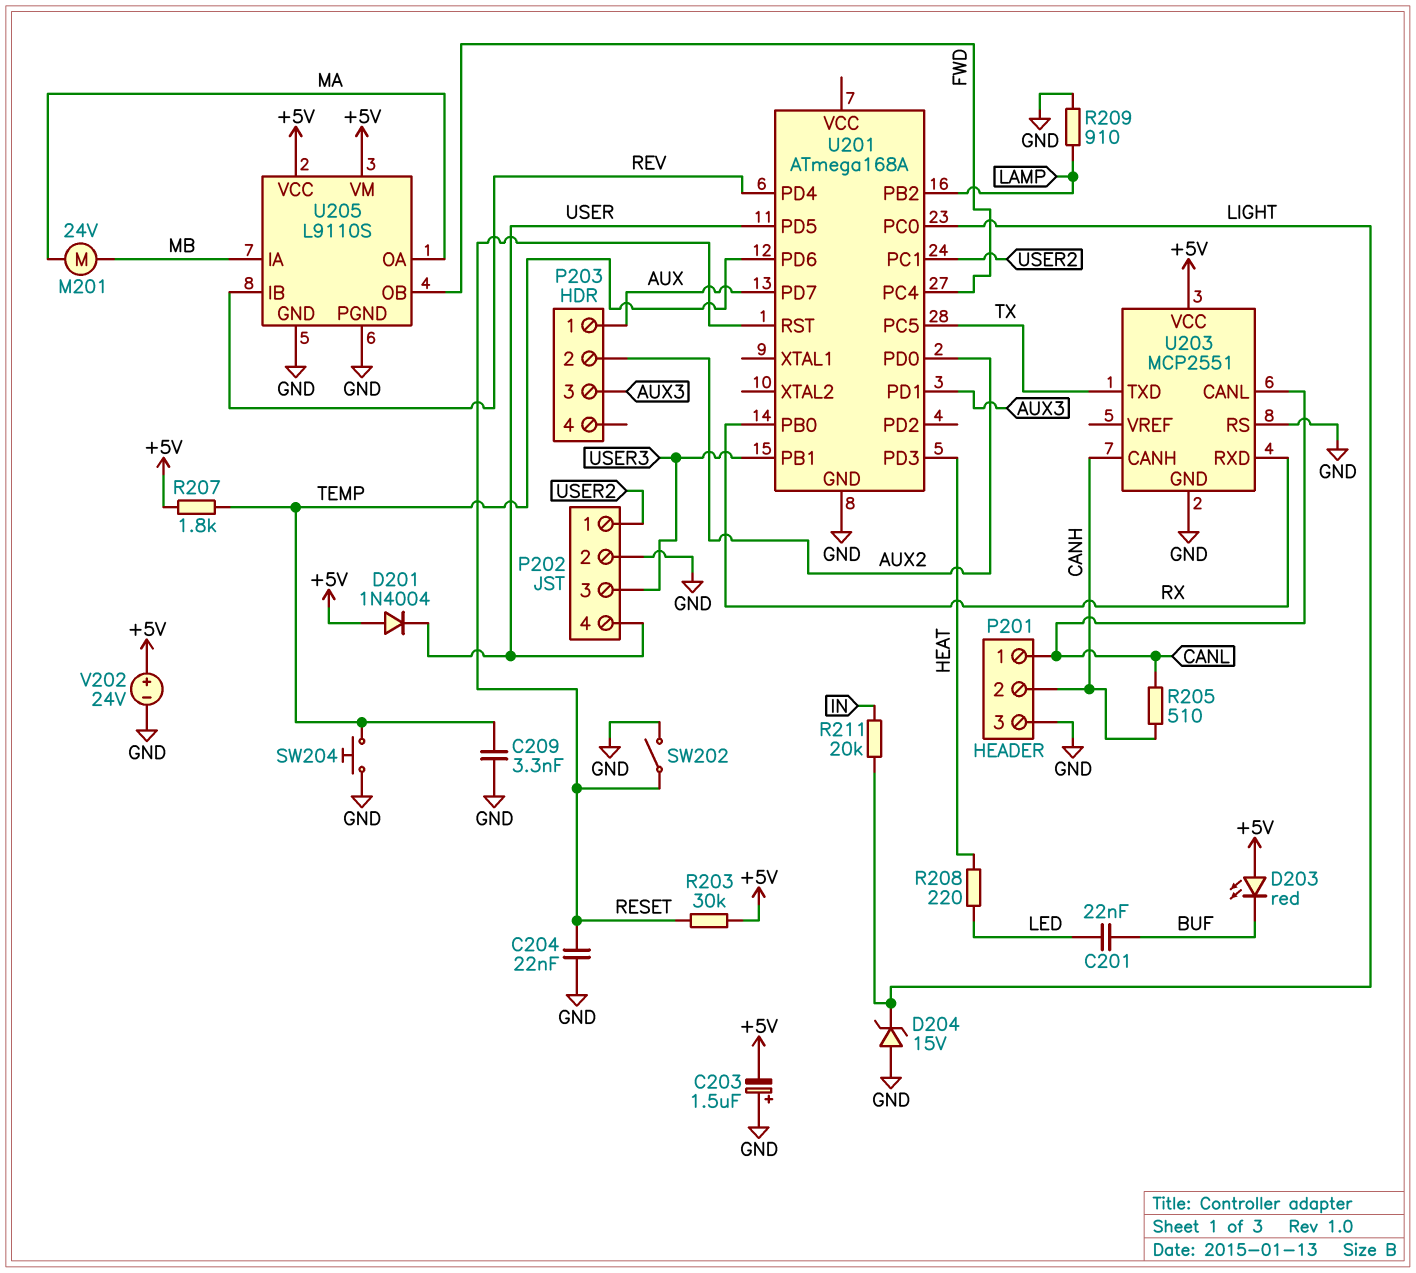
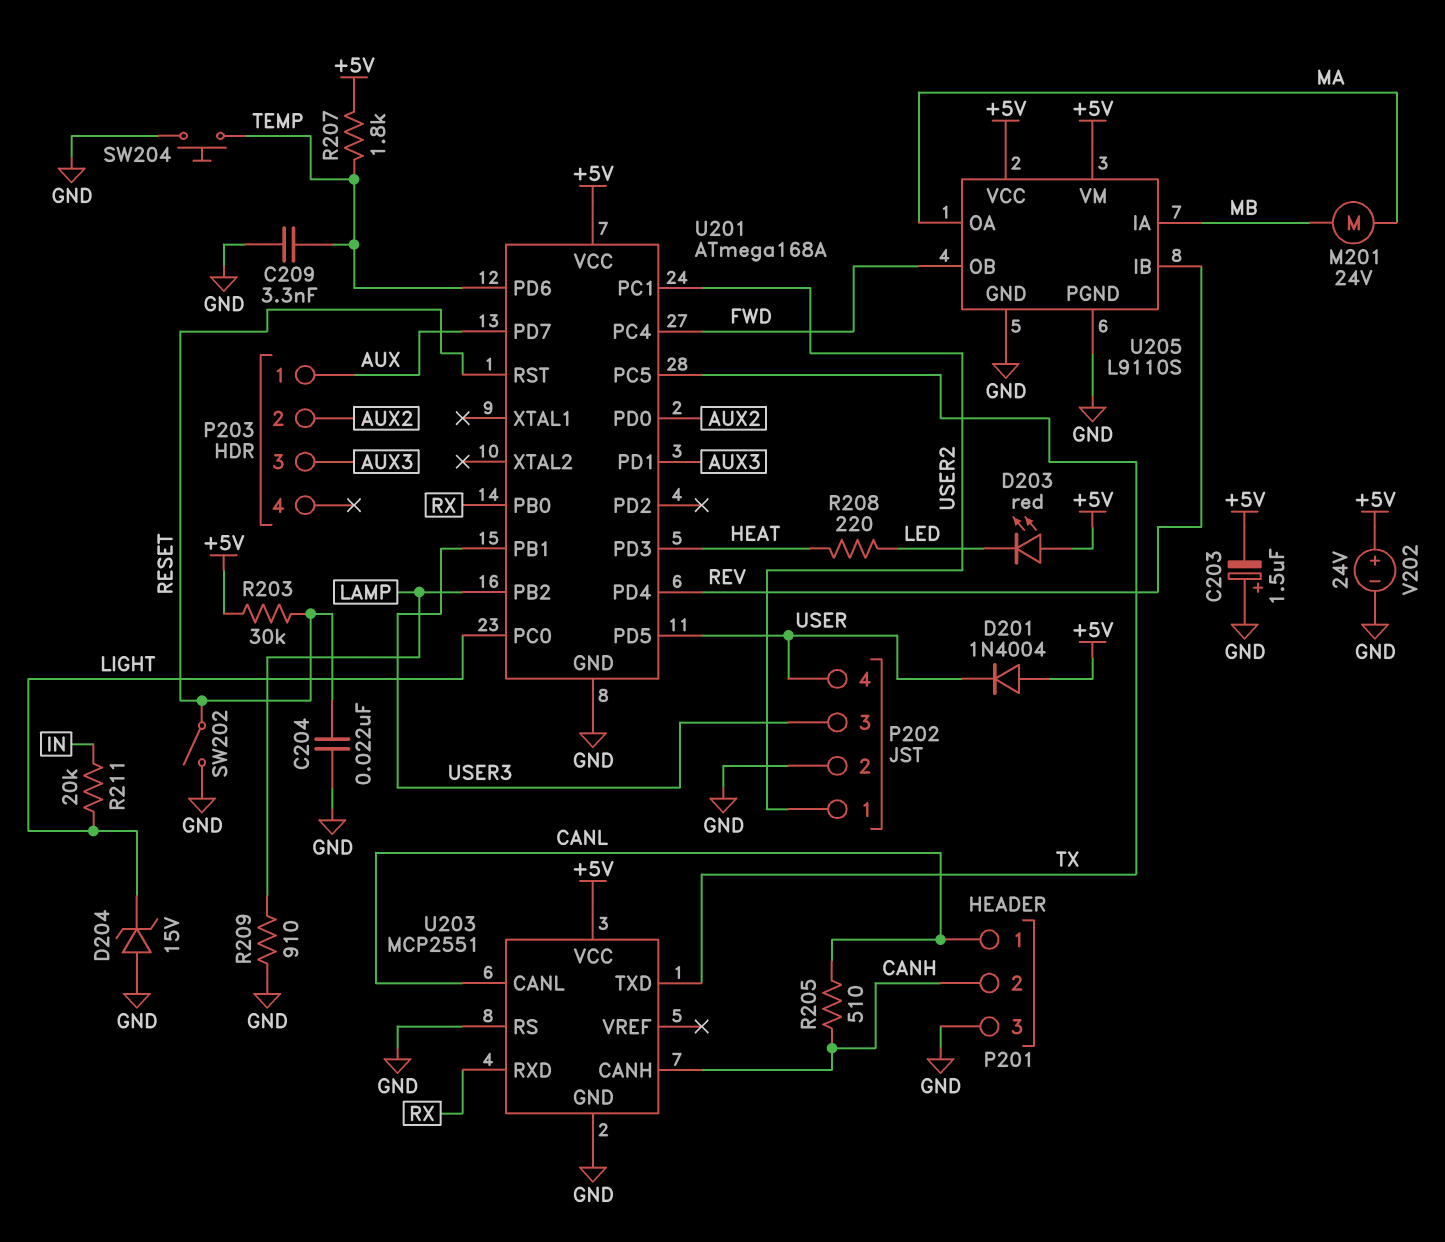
C201: 22nF (BUF, LED) -> none
D203: LED red (A +5V, K BUF) -> LED red (A +5V, K LED)
U201 pin VCC: none -> +5V

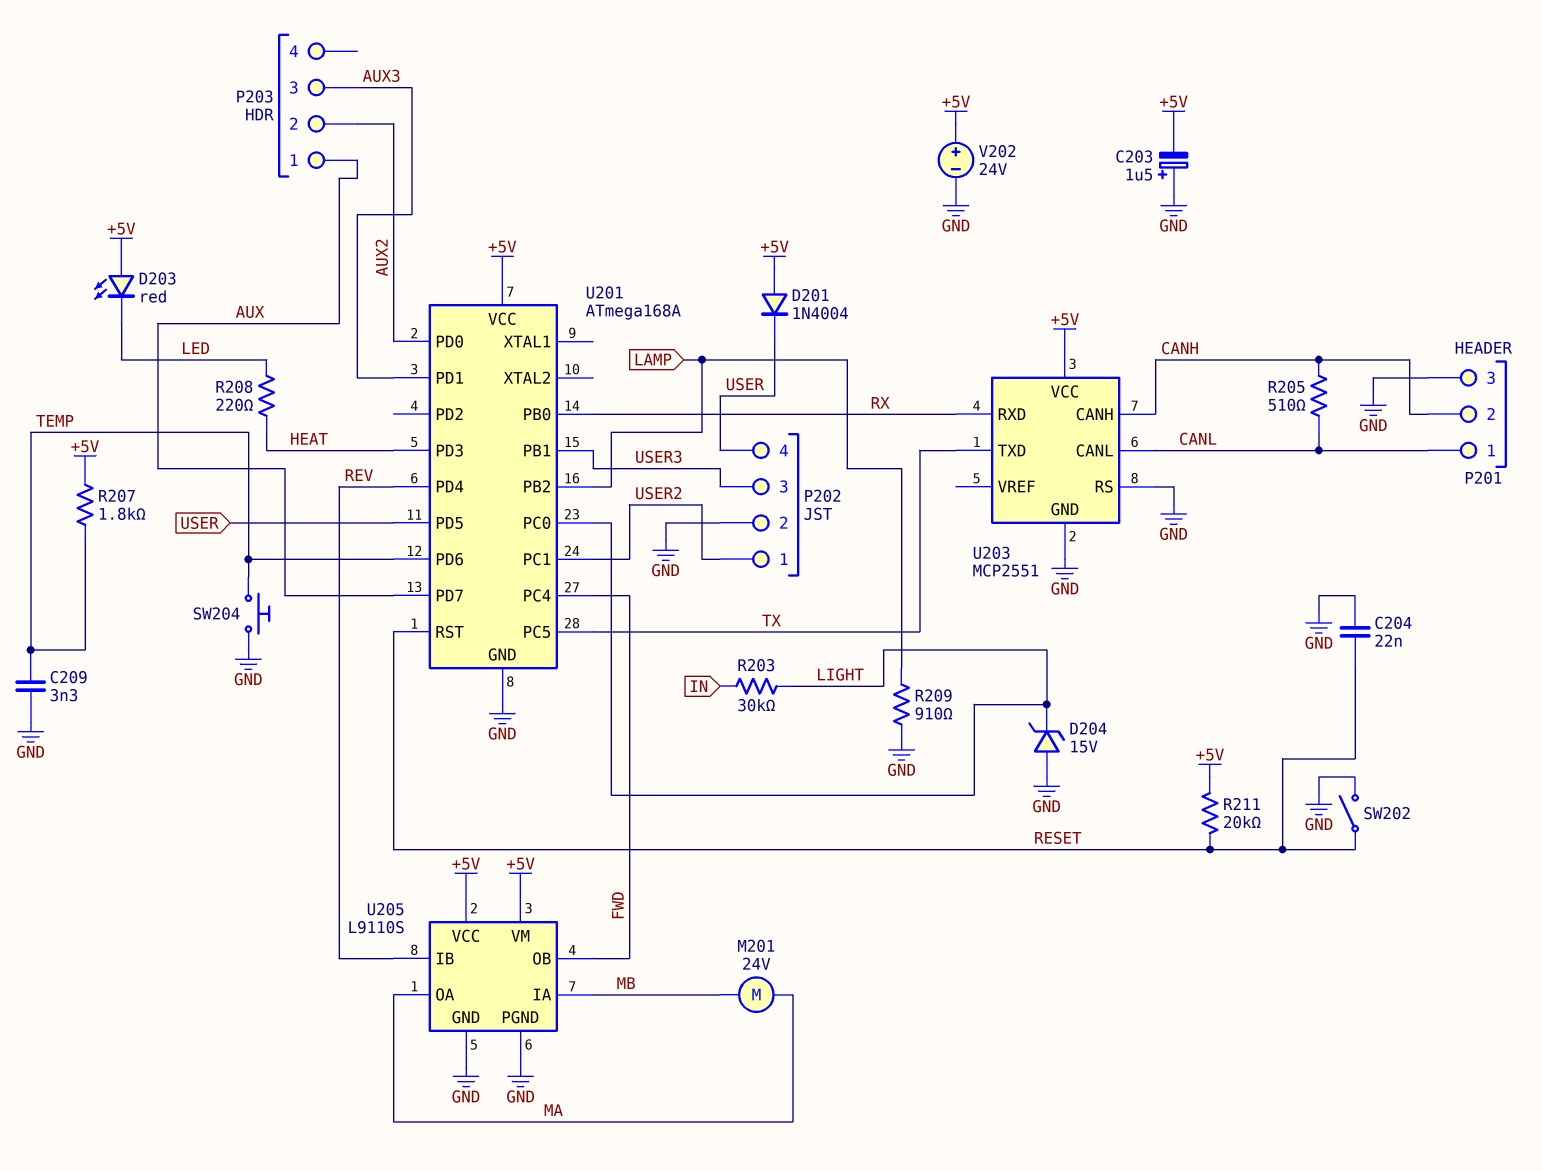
R203: 30k (+5V, RESET) -> 30k (IN, LIGHT)
R211: 20k (IN, LIGHT) -> 20k (+5V, RESET)

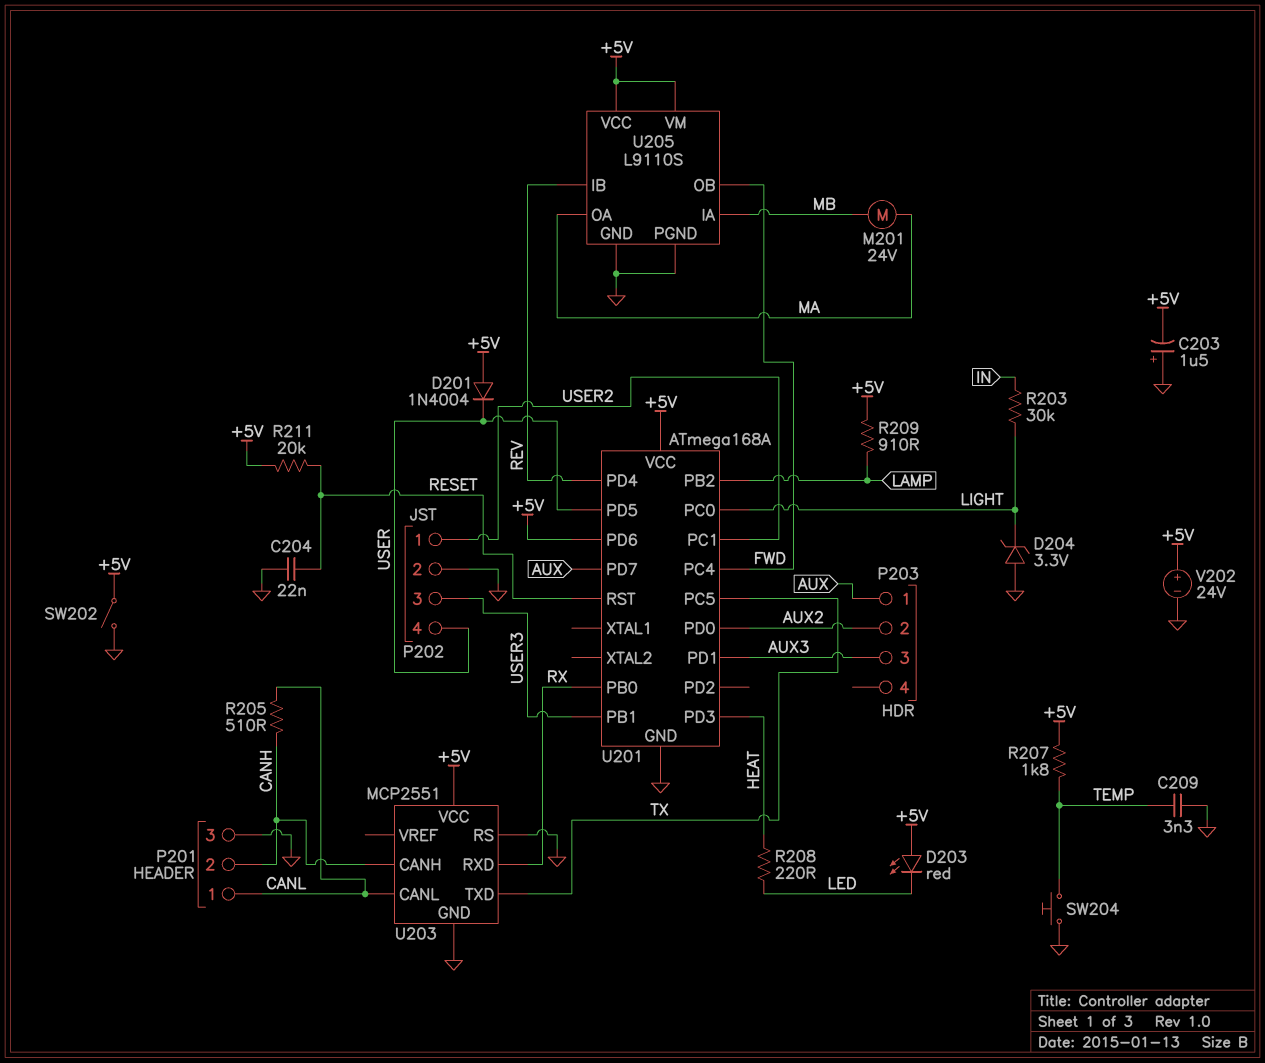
D204: zener 15V (A GND, K LIGHT) -> zener 3.3V (A GND, K LIGHT)
R209: 910 (GND, LAMP) -> 910 (+5V, LAMP)
SW202: switch (GND, RESET) -> switch (+5V, GND)
U201 pin PD6: TEMP -> +5V

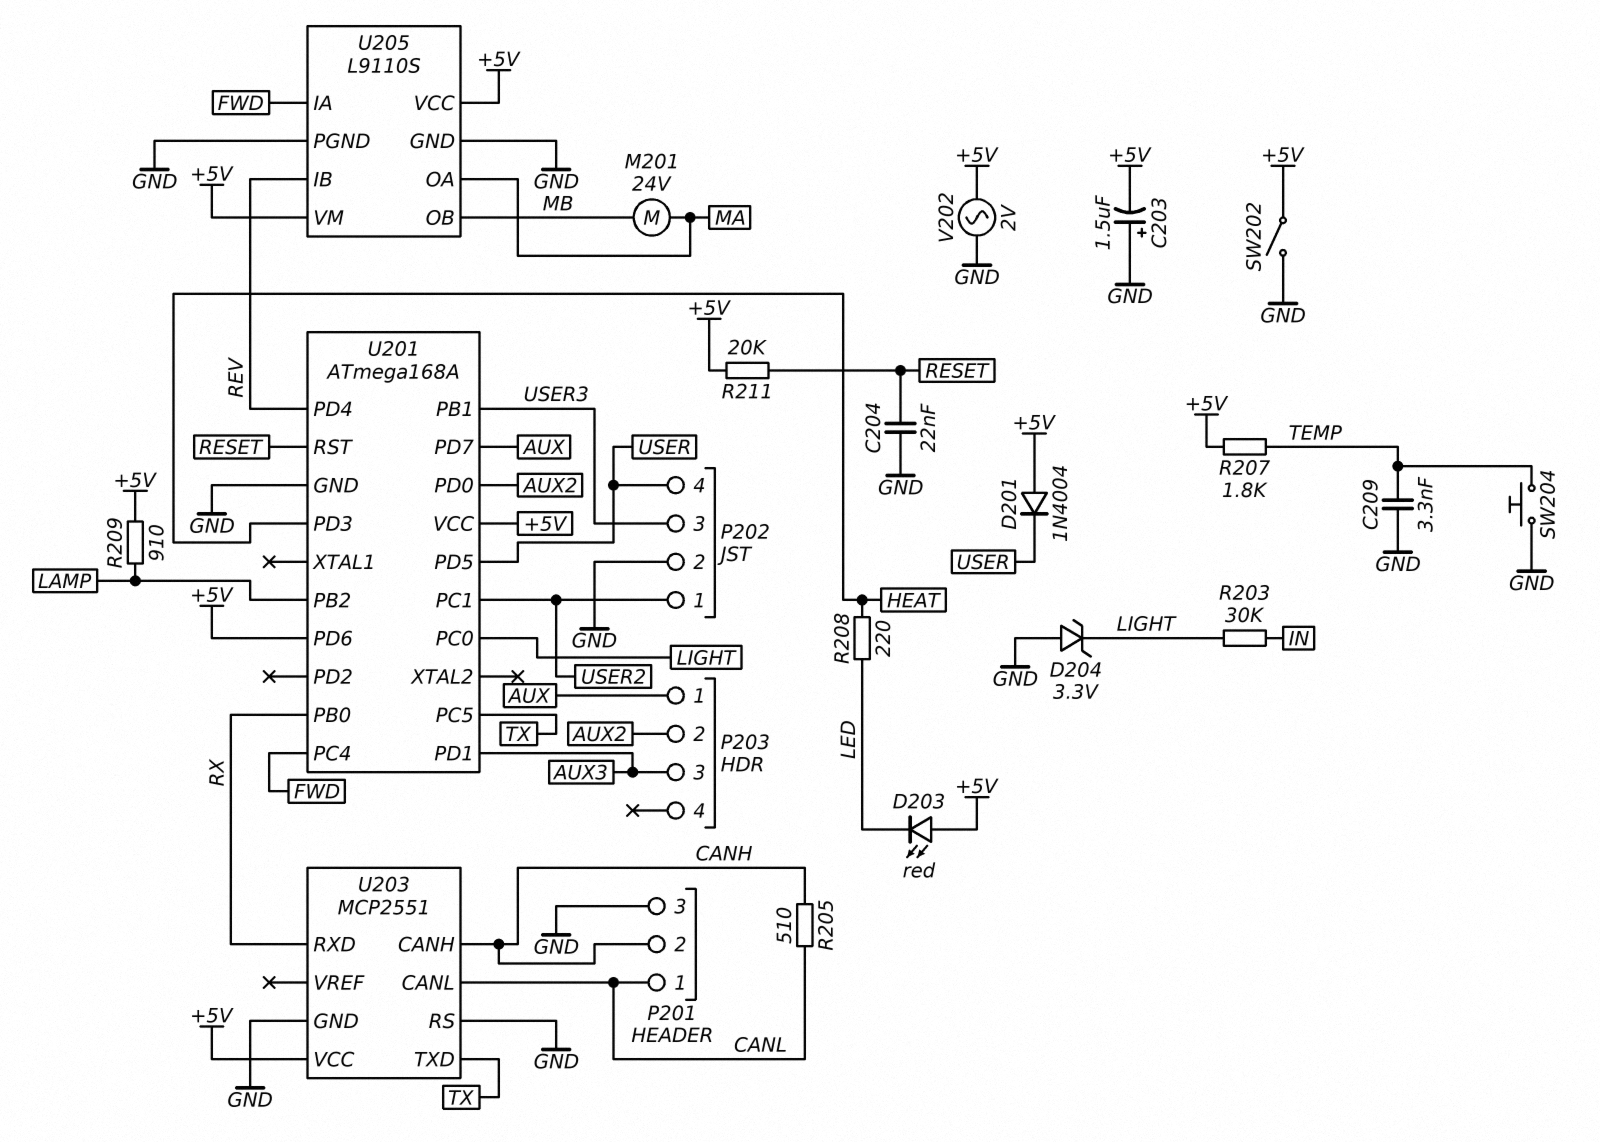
U205 pin IA: MB -> FWD
U205 pin OB: FWD -> MB
V202: 24V (plus +5V, minus GND) -> AC 2V (+5V, GND)

